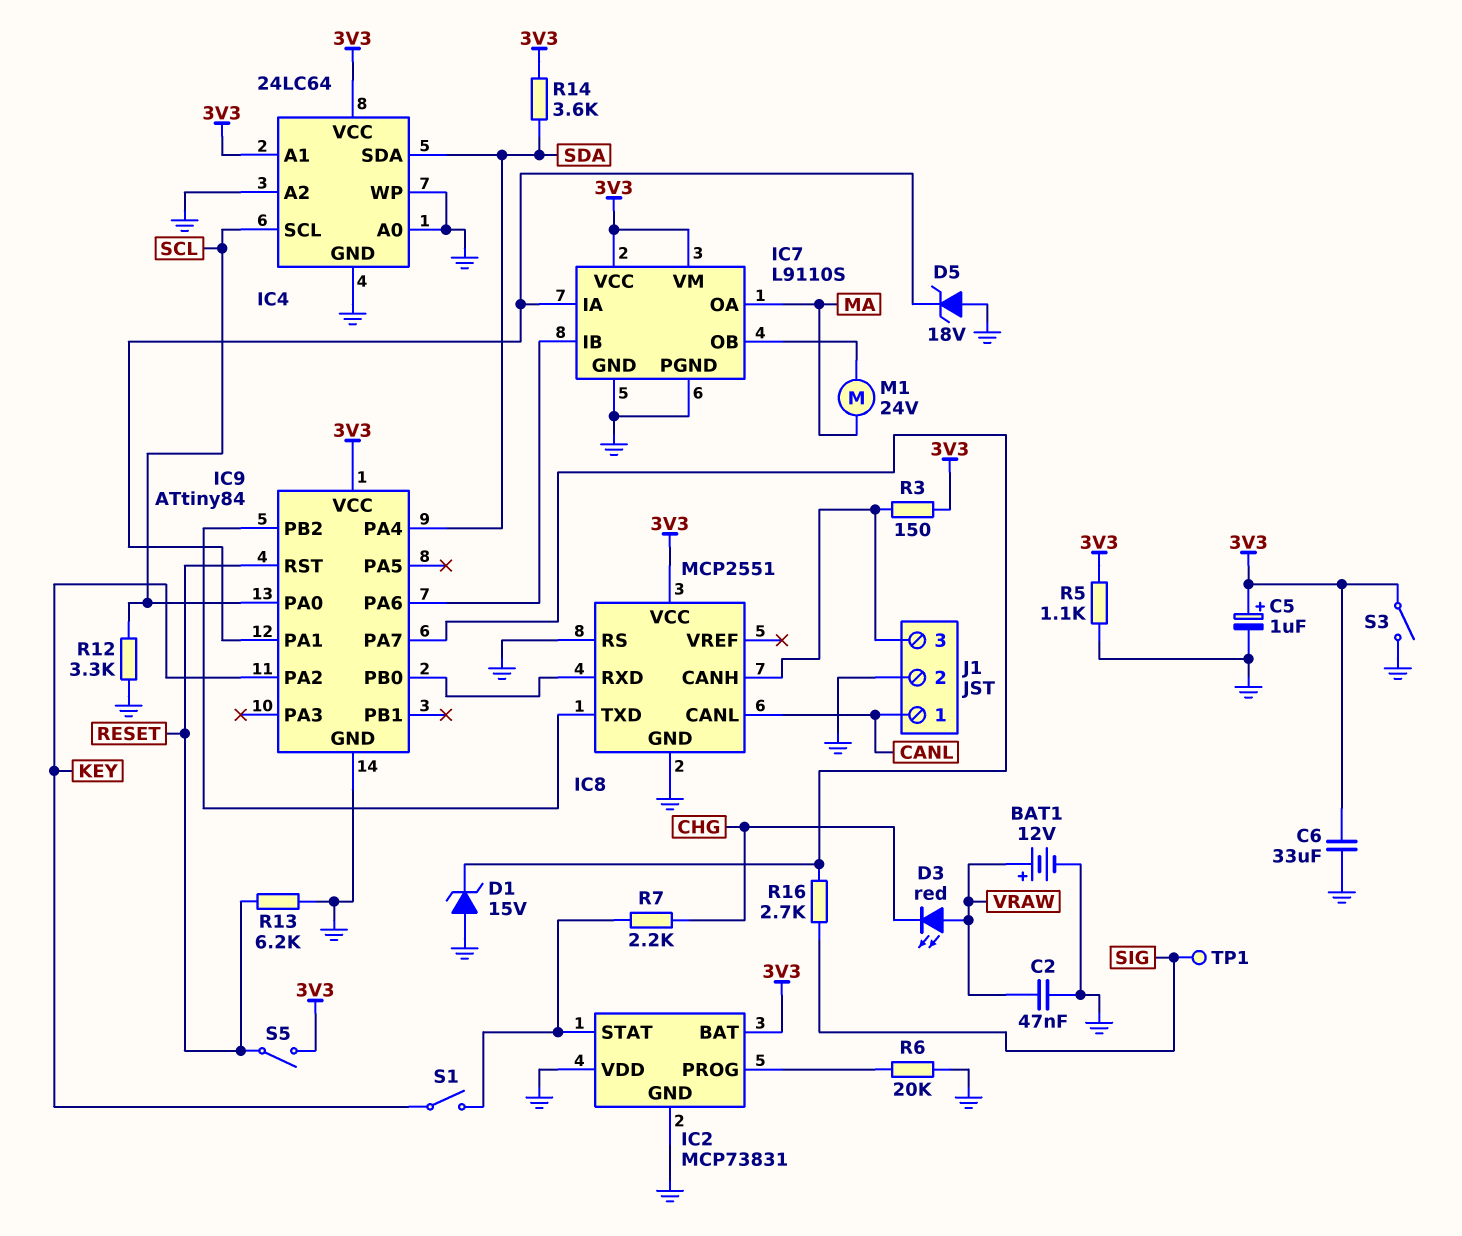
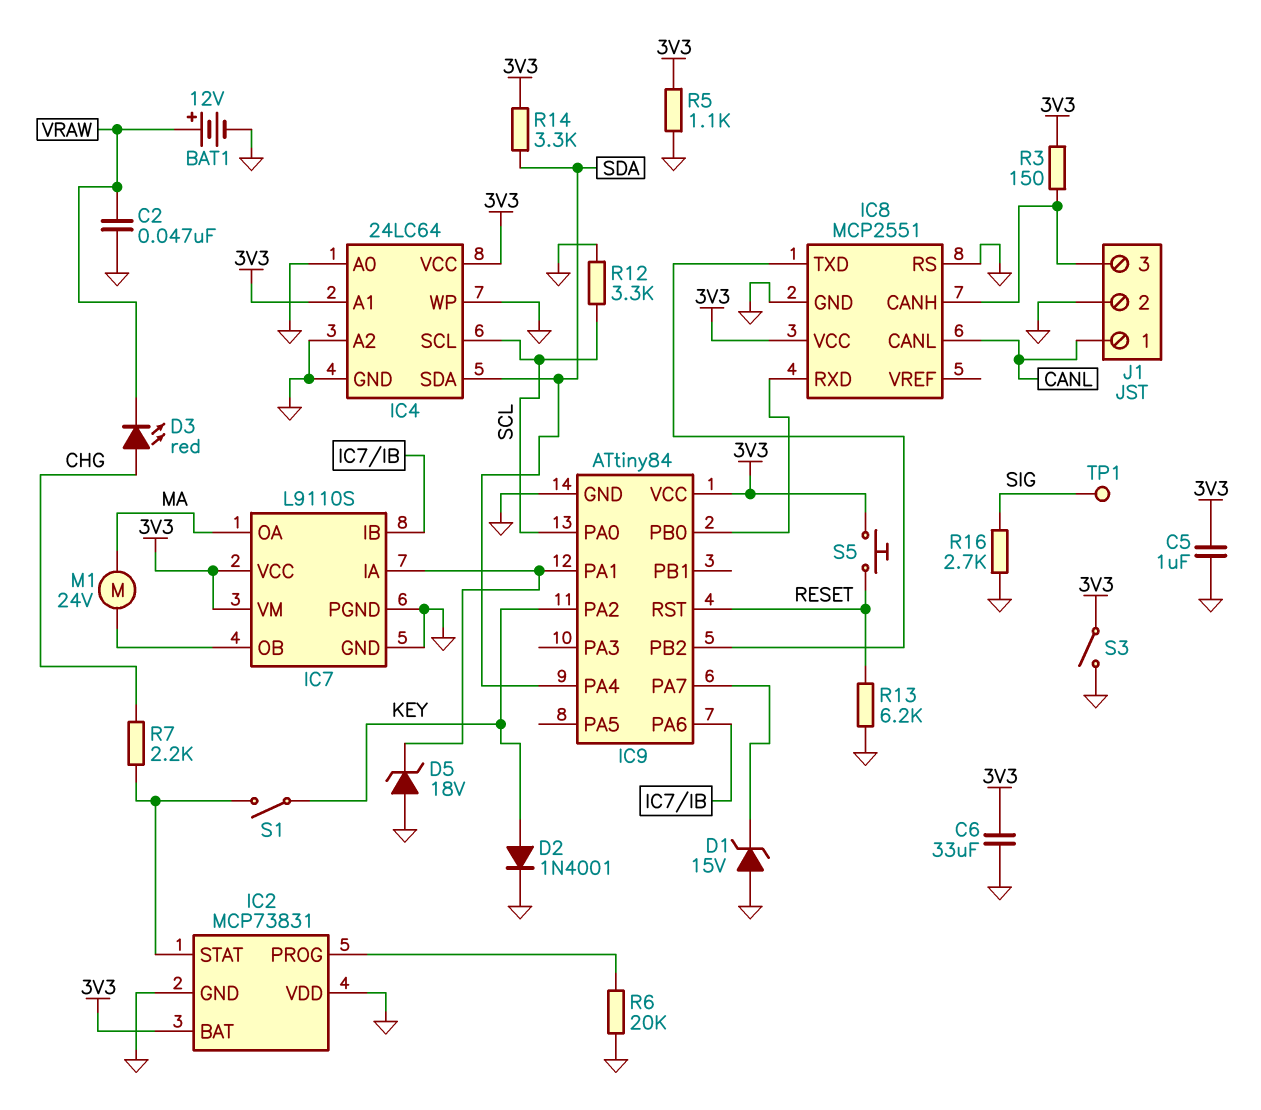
C5: 1uF (plus 3V3, minus GND) -> 1uF (3V3, GND)
D2: none -> diode 1N4001 (A KEY, K GND)
D3: LED red (A VRAW, K CHG) -> LED red (A CHG, K VRAW)
R14: 3.6k (3V3, SDA) -> 3.3k (3V3, SDA)
R16: 2.7k (IC9/PA7, SIG) -> 2.7k (GND, SIG)
S5: switch (3V3, RESET) -> button (3V3, RESET)

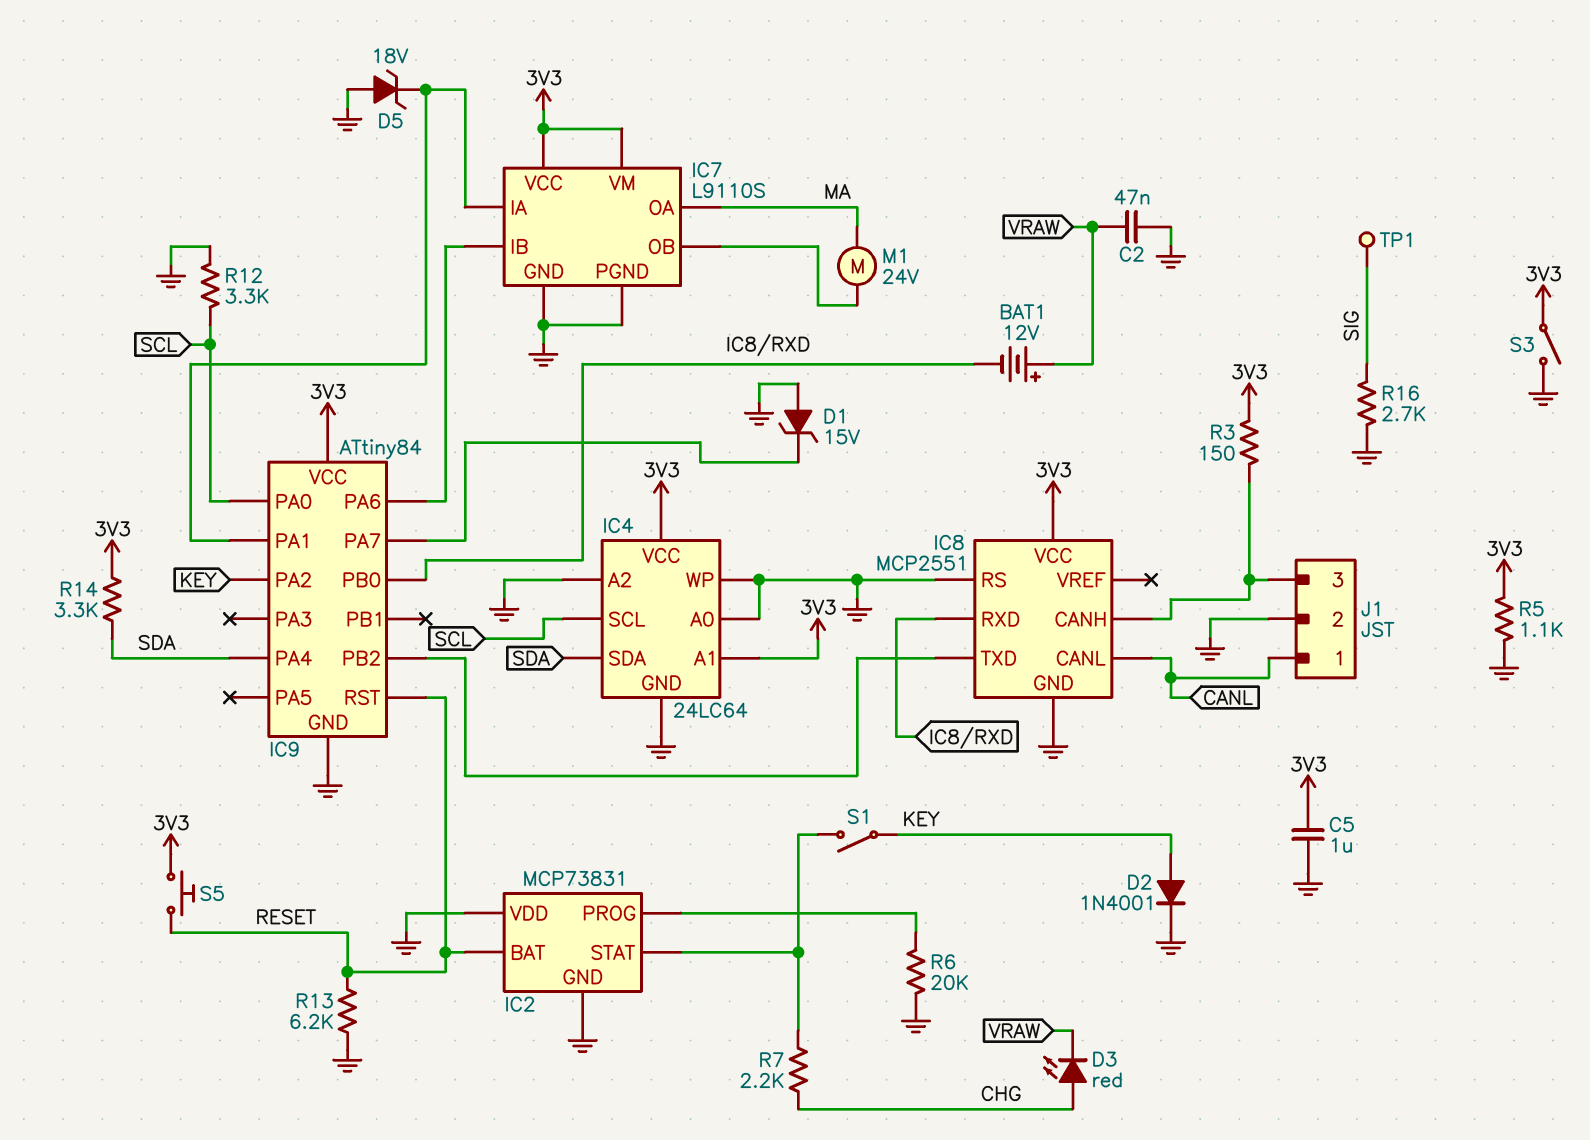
BAT1: 12V (plus VRAW, minus GND) -> 12V (plus VRAW, minus IC8/RXD)
C6: 33uF (3V3, GND) -> none
IC2 pin BAT: 3V3 -> RESET

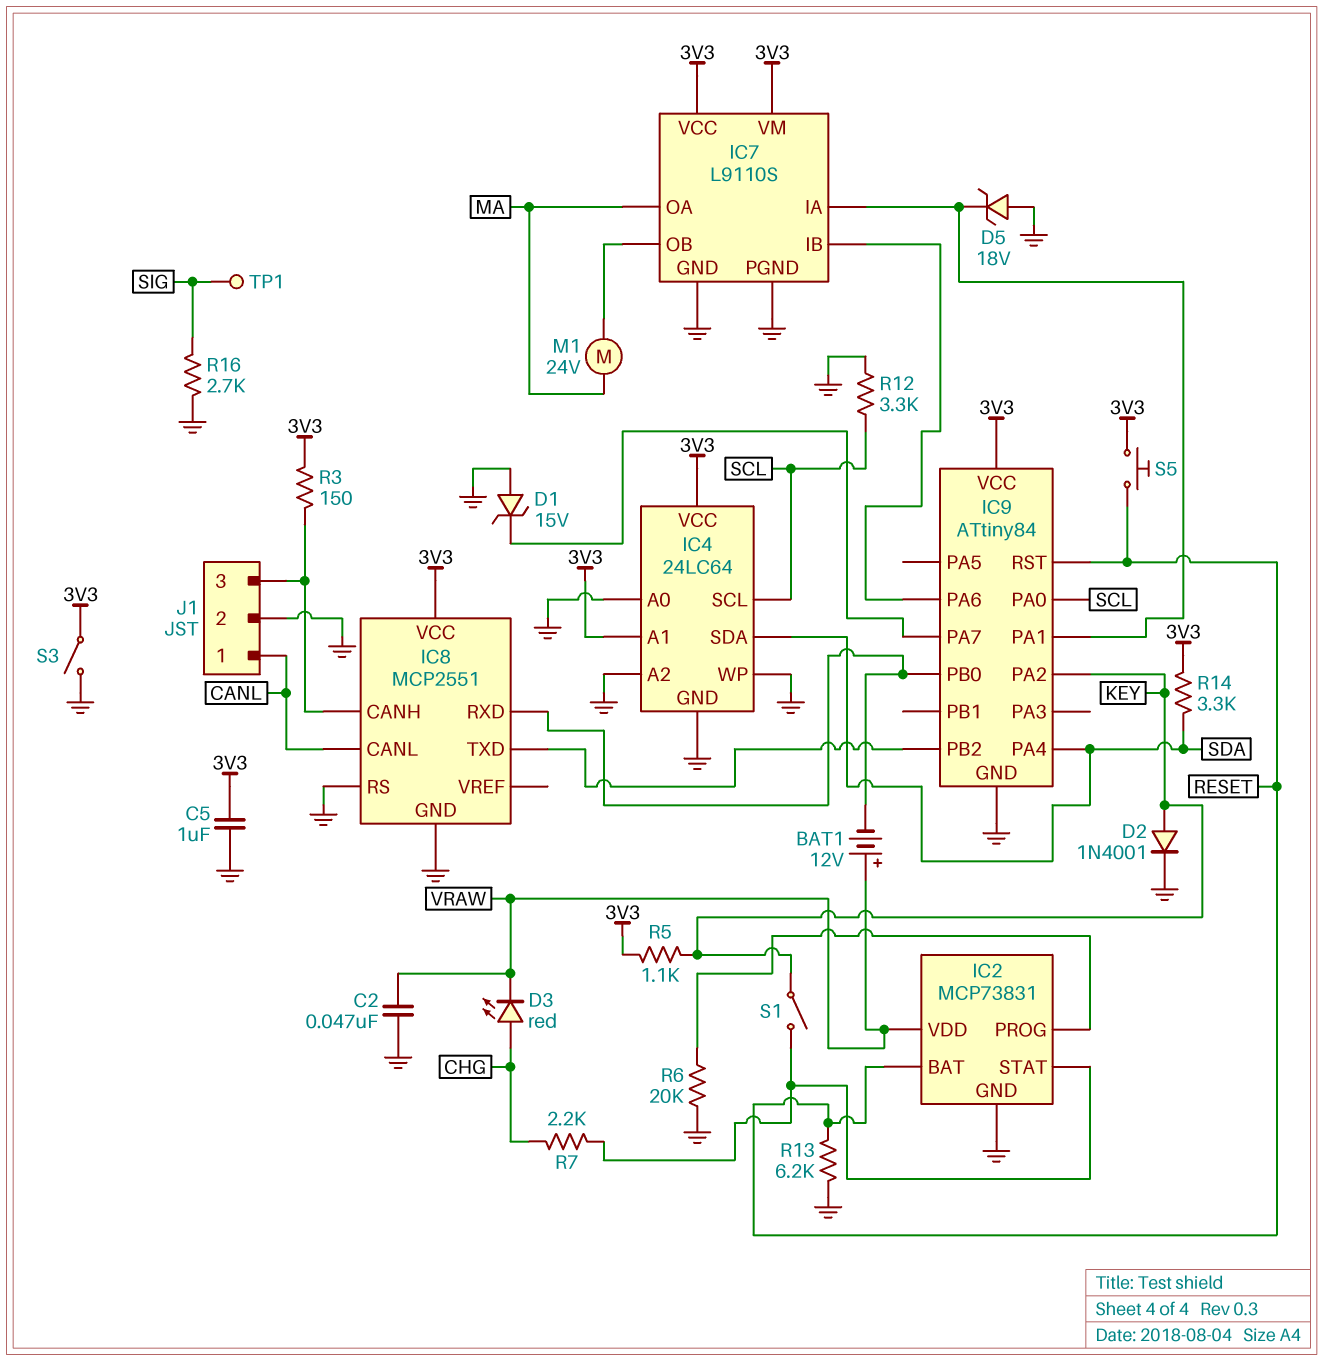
IC2 pin VDD: GND -> VRAW
R5: 1.1k (3V3, GND) -> 1.1k (3V3, KEY)

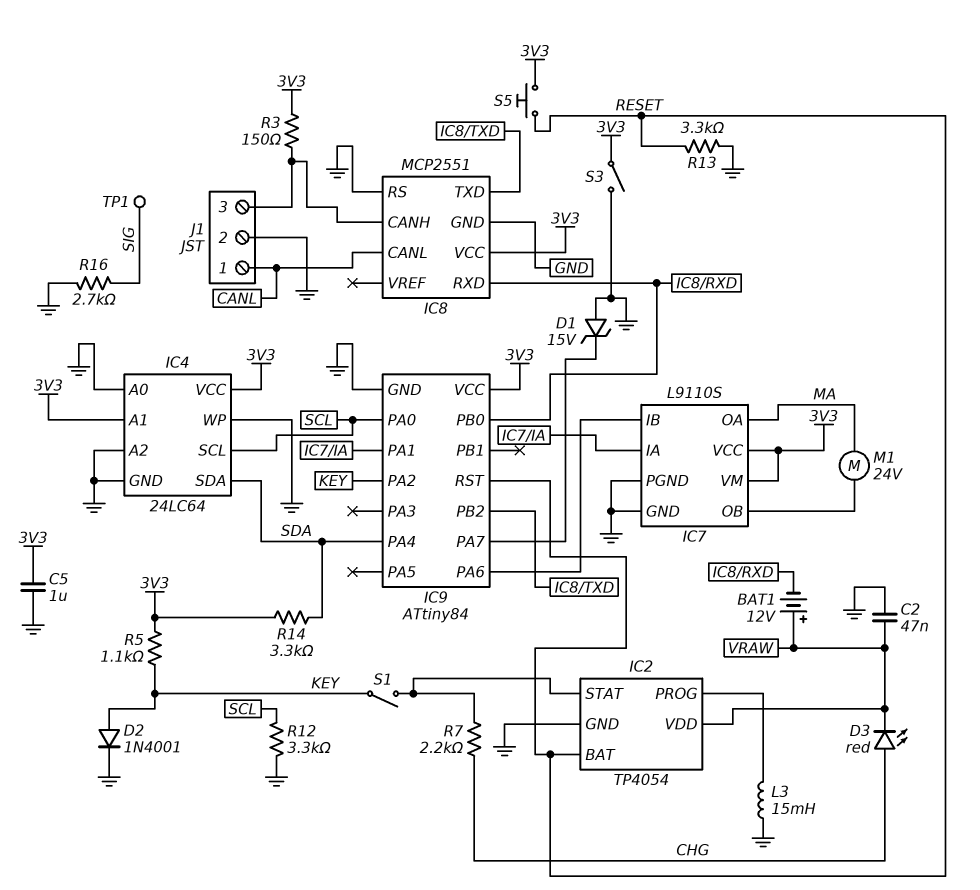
D5: zener 18V (A GND, K IC7/IA) -> none
IC2: MCP73831 -> TP4054
L3: none -> 15mH (GND, IC2/PROG)
R6: 20k (GND, IC2/PROG) -> none
R13: 6.2k (GND, RESET) -> 3.3k (GND, RESET)

